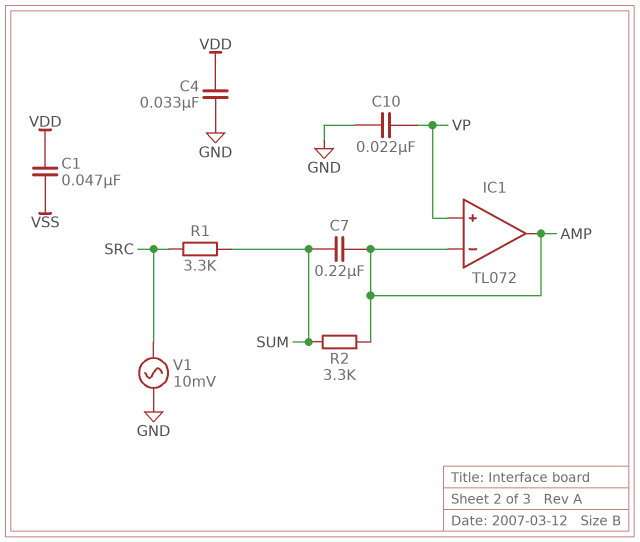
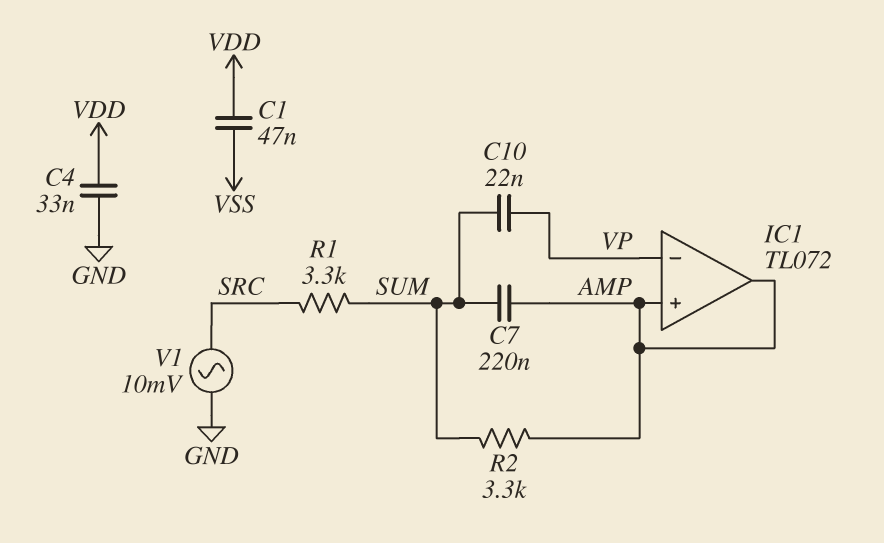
C10: 22nF (GND, VP) -> 22nF (SUM, VP)
IC1 pin in+: VP -> AMP
IC1 pin in-: AMP -> VP

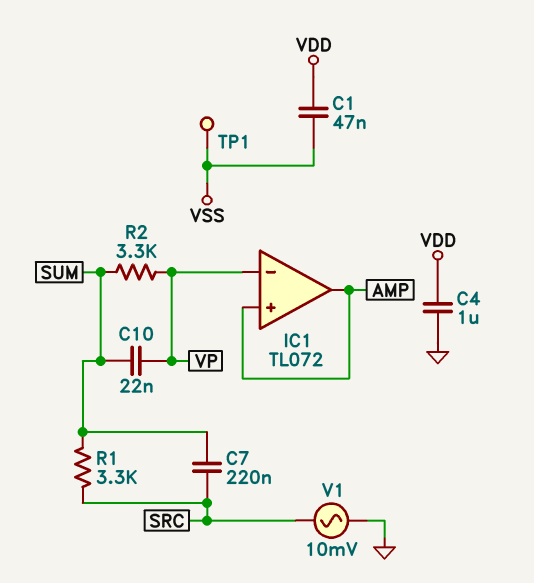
C4: 33nF (GND, VDD) -> 1uF (GND, VDD)
C7: 220nF (AMP, SUM) -> 220nF (SRC, SUM)
R2: 3.3k (AMP, SUM) -> 3.3k (SUM, VP)
TP1: none -> test point (VSS)

